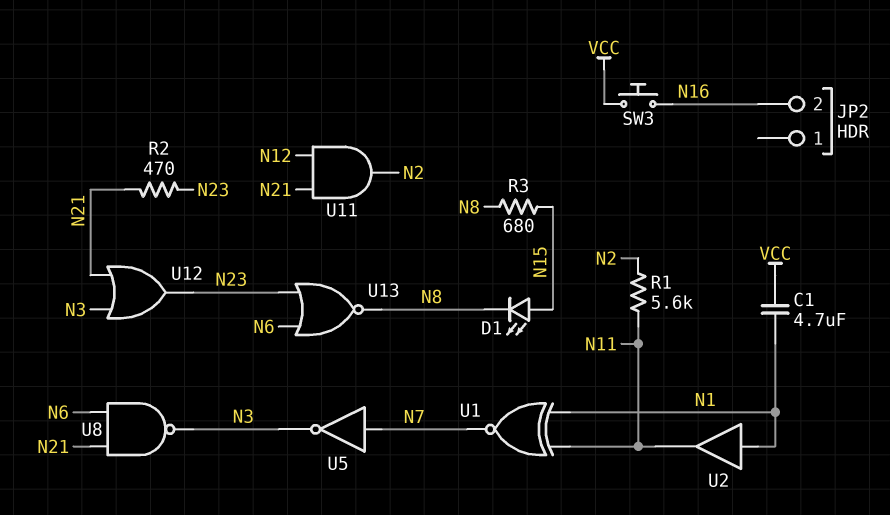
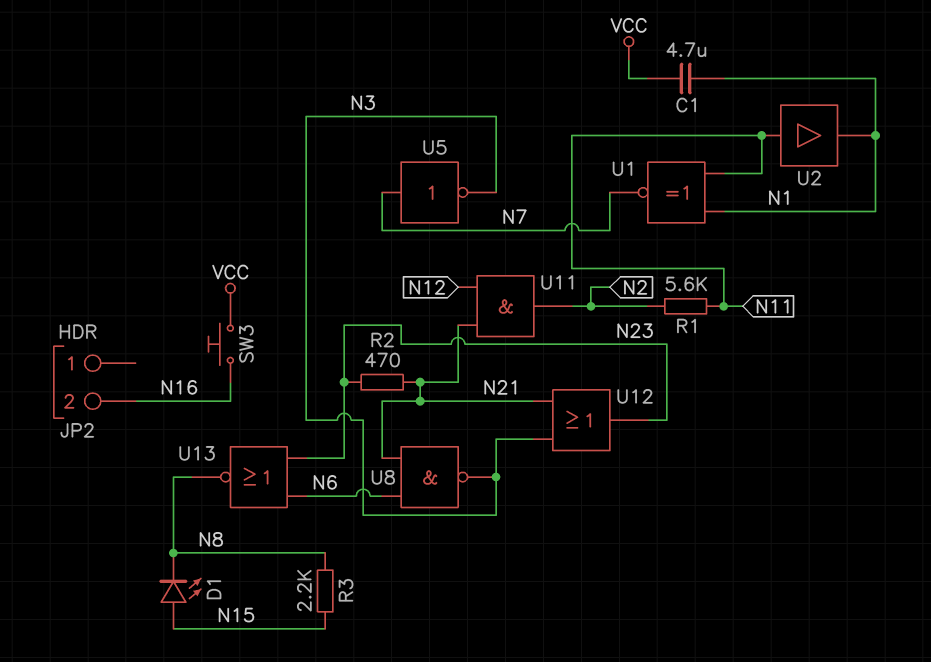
R3: 680 (N8, N15) -> 2.2k (N8, N15)
U2: buffer (in N1, out N11) -> buffer (in N11, out N1)

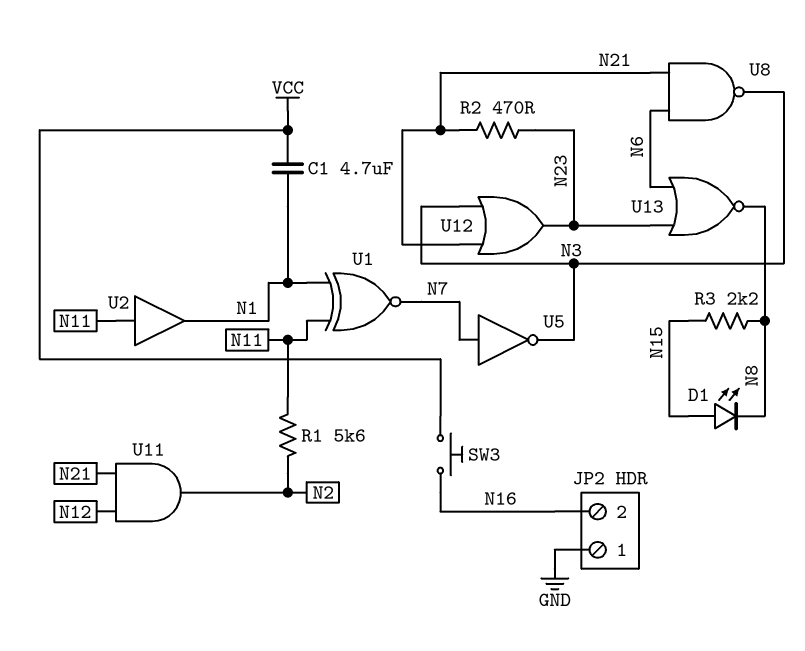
JP2 pin 1: none -> GND

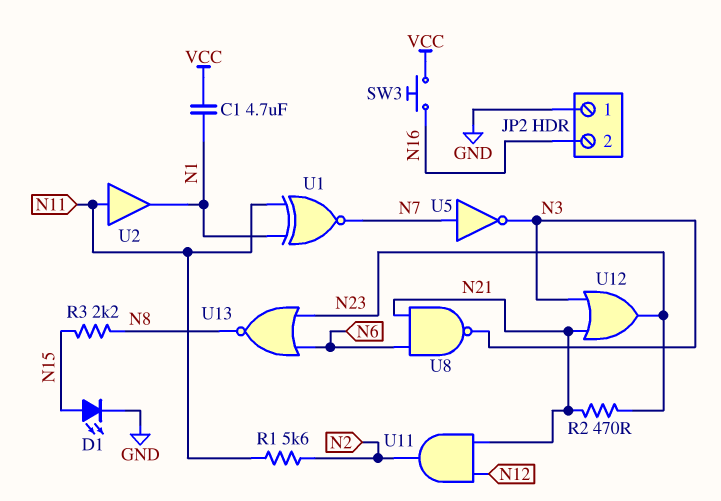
D1: LED (A N15, K N8) -> LED (A N15, K GND)

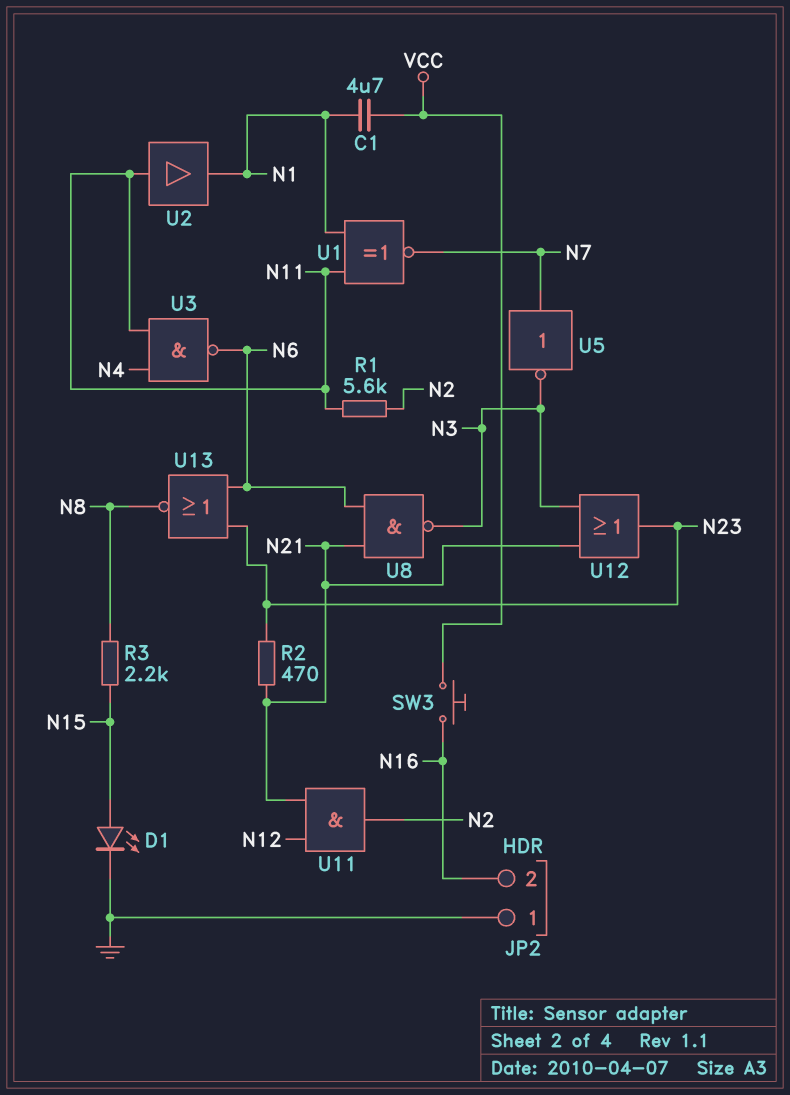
U3: none -> NAND (in N4, in N11, out N6)

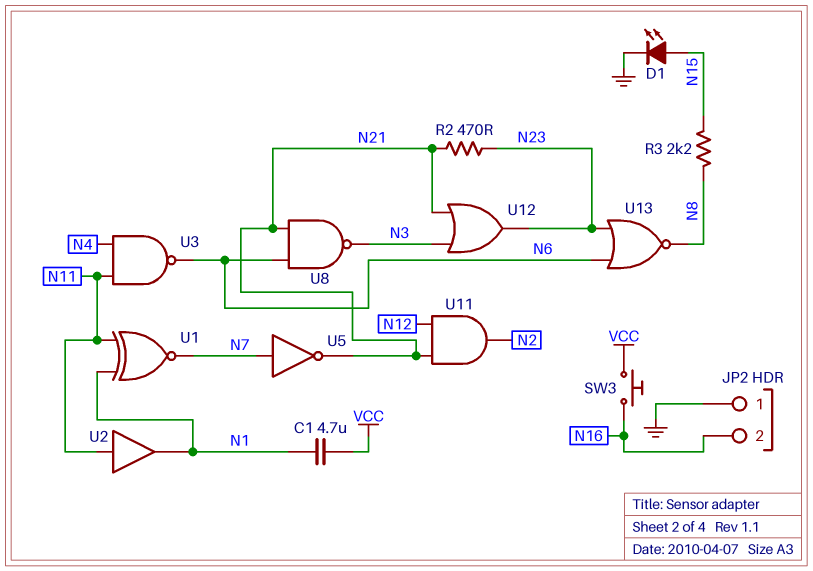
R1: 5.6k (N2, N11) -> none
U5: NOT (in N7, out N3) -> NOT (in N7, out N21)

